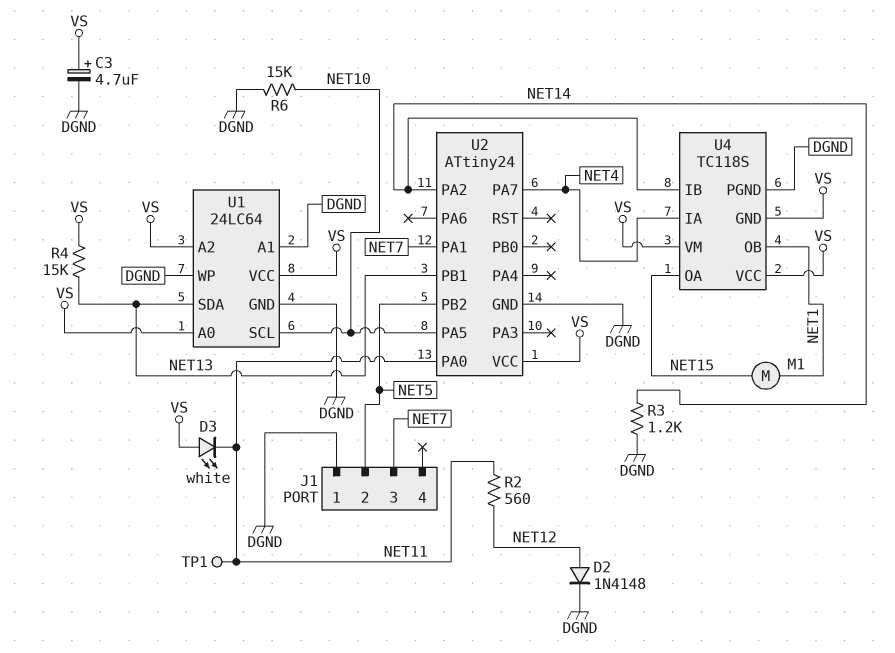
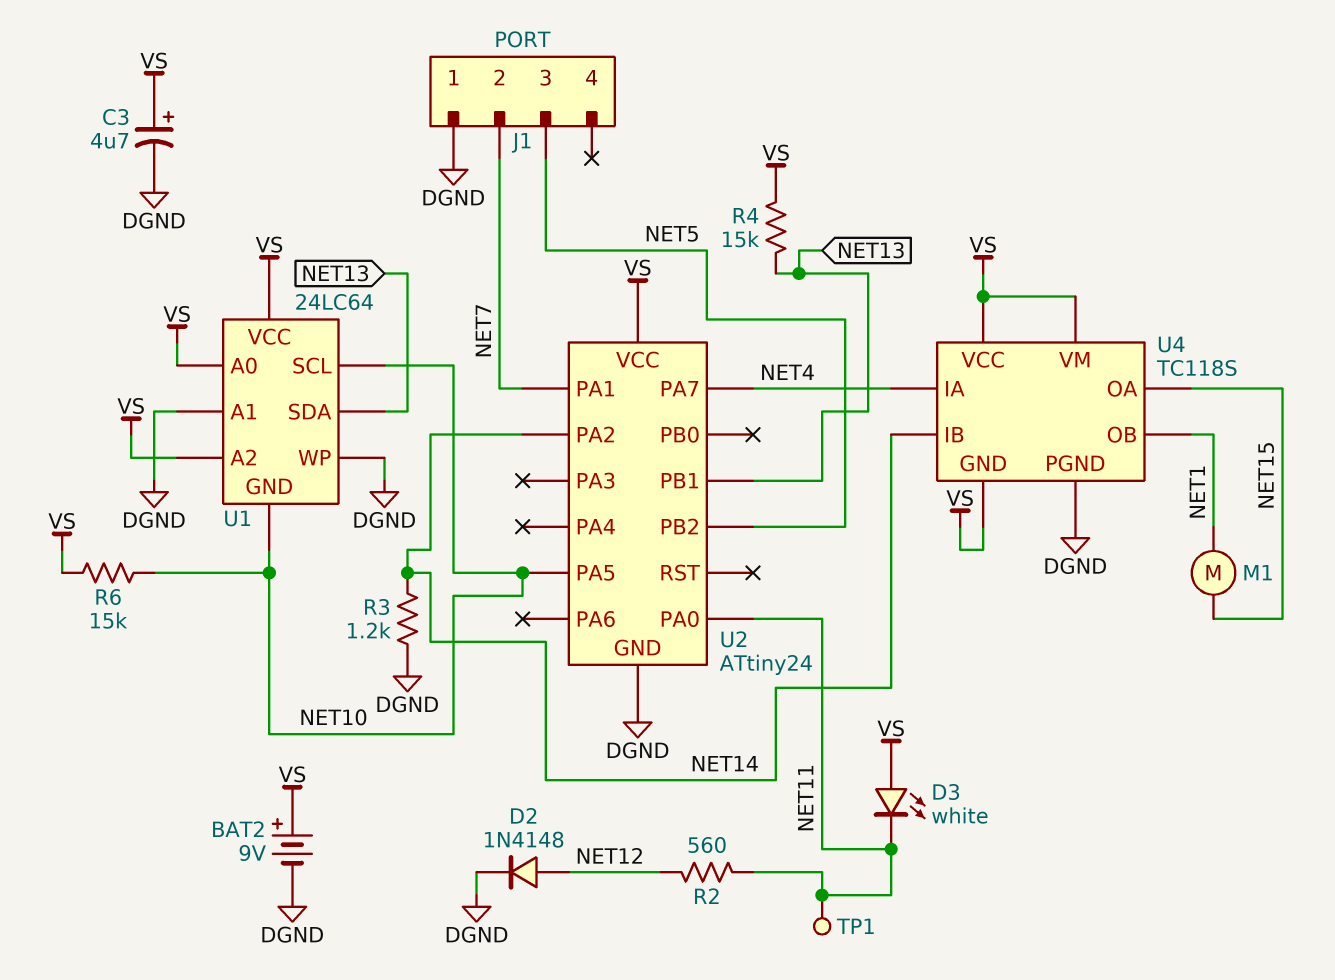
BAT2: none -> 9V (plus VS, minus DGND)
J1 pin 2: NET5 -> NET7
J1 pin 3: NET7 -> NET5
R6: 15k (DGND, NET10) -> 15k (NET10, VS)
U1 pin GND: DGND -> NET10

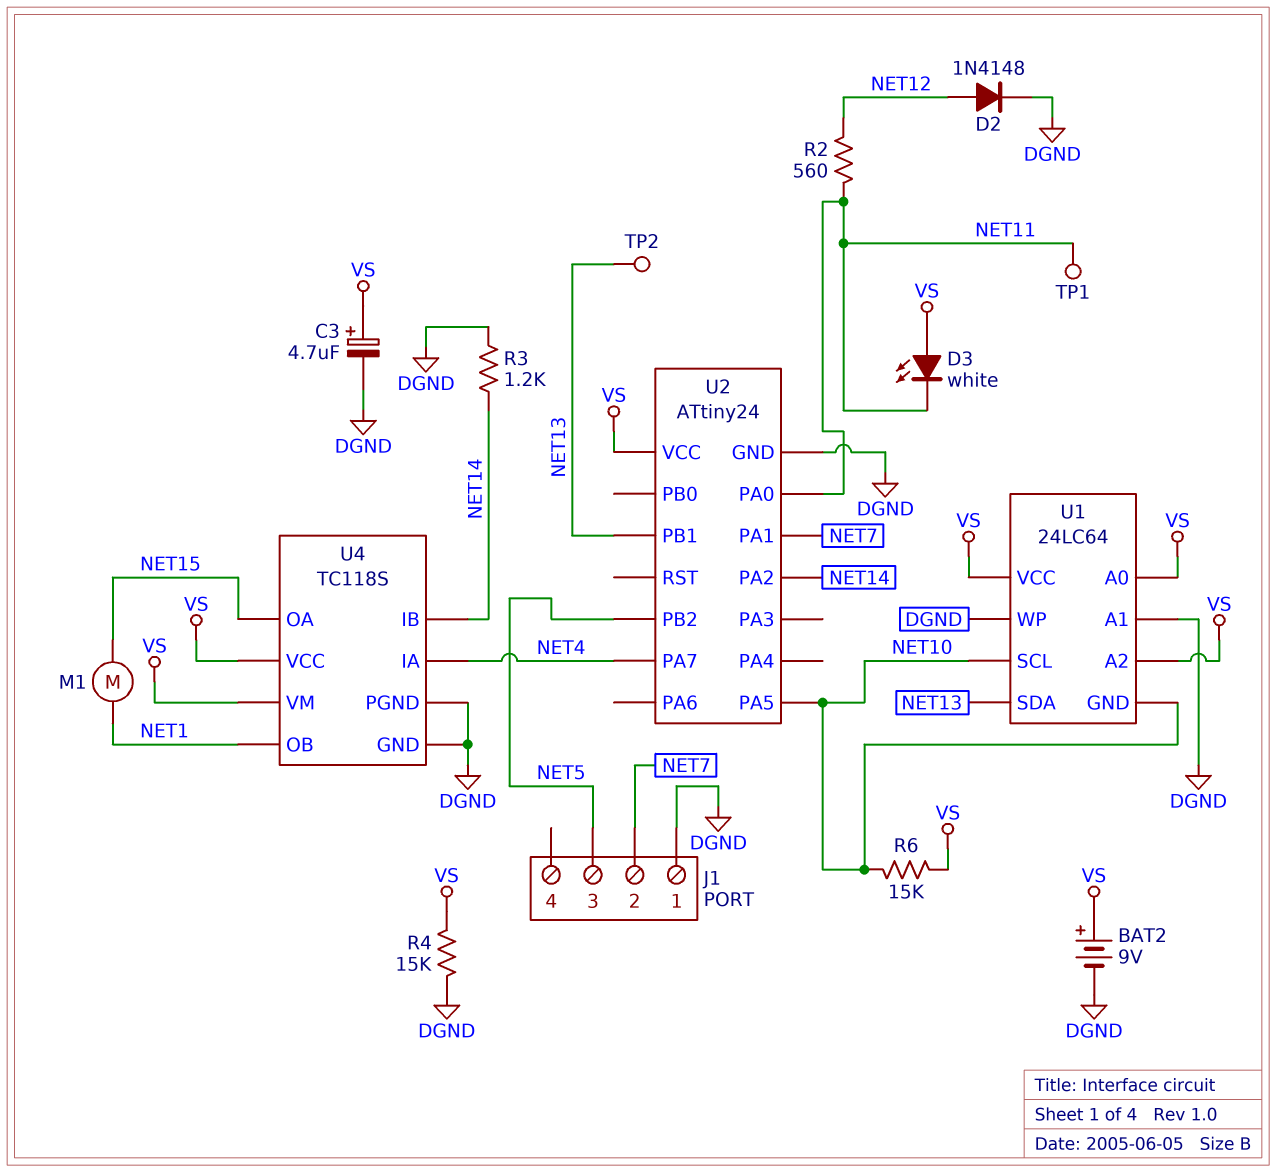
R4: 15k (NET13, VS) -> 15k (DGND, VS)
TP2: none -> test point (NET13)
U4 pin GND: VS -> DGND

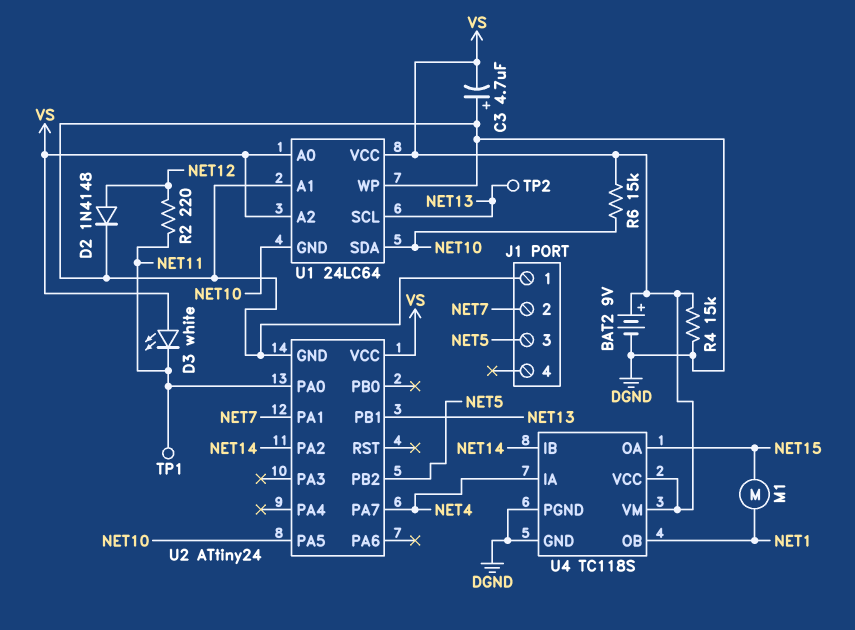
C3: 4.7uF (plus VS, minus DGND) -> 4.7uF (plus DGND, minus VS)
R2: 560 (NET11, NET12) -> 220 (NET11, NET12)
R3: 1.2k (DGND, NET14) -> none
U1 pin SCL: NET10 -> NET13
U1 pin SDA: NET13 -> NET10

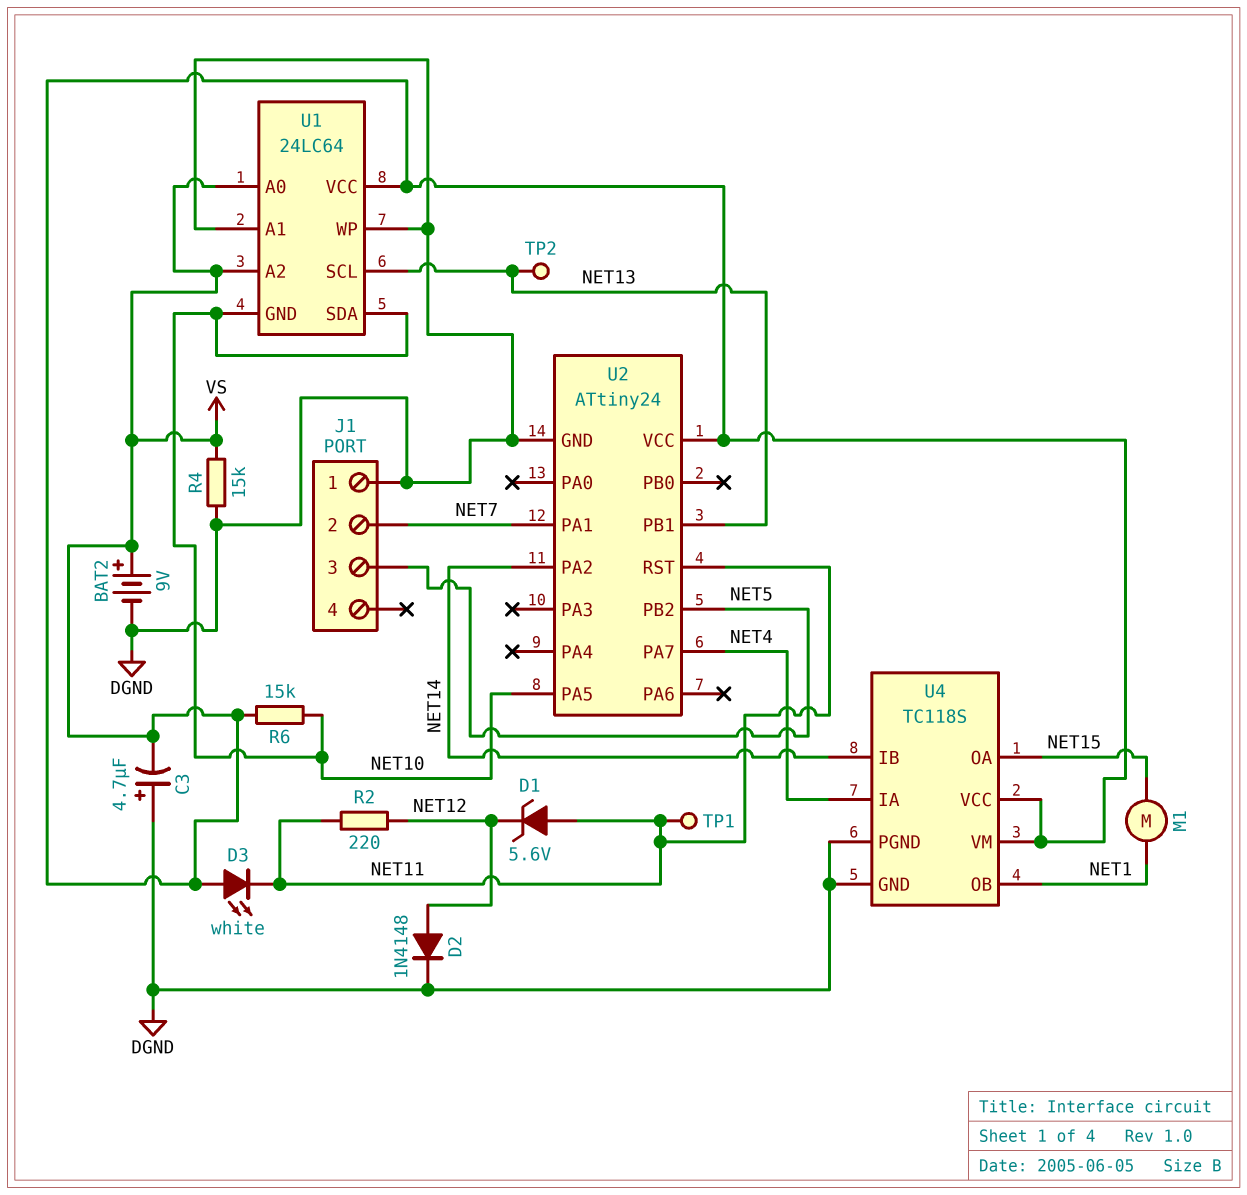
D1: none -> zener 5.6V (A NET11, K NET12)
U2 pin PA0: NET11 -> none
U2 pin RST: none -> NET11

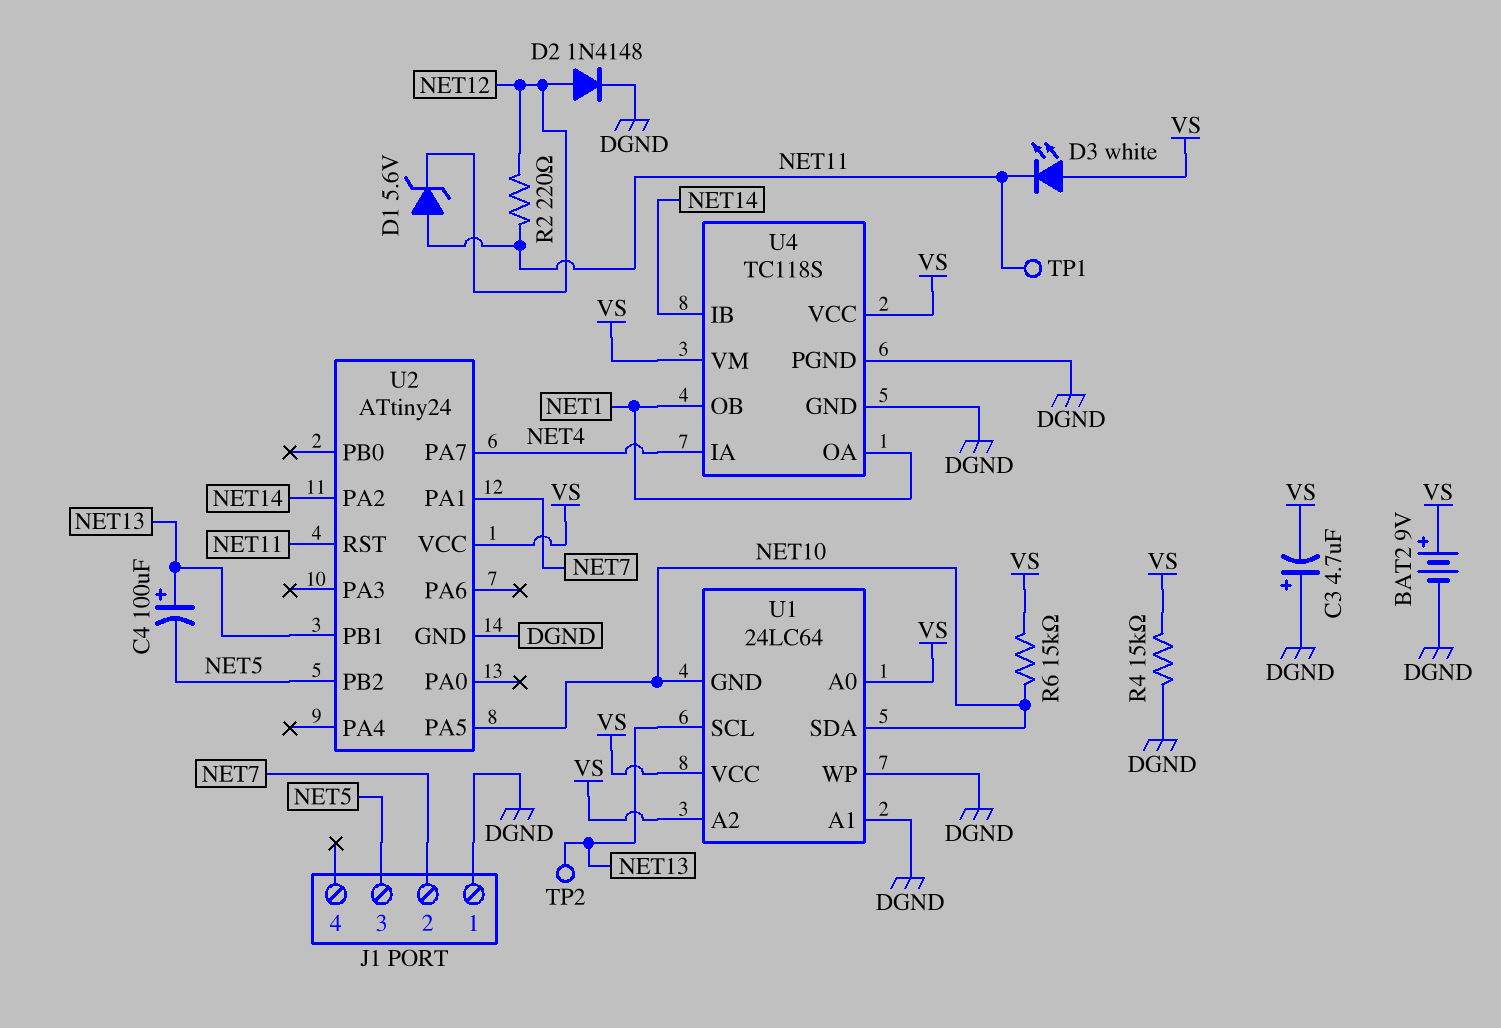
C4: none -> 100uF (plus NET13, minus NET5)
M1: motor (NET1, NET15) -> none
U4 pin OA: NET15 -> NET1

